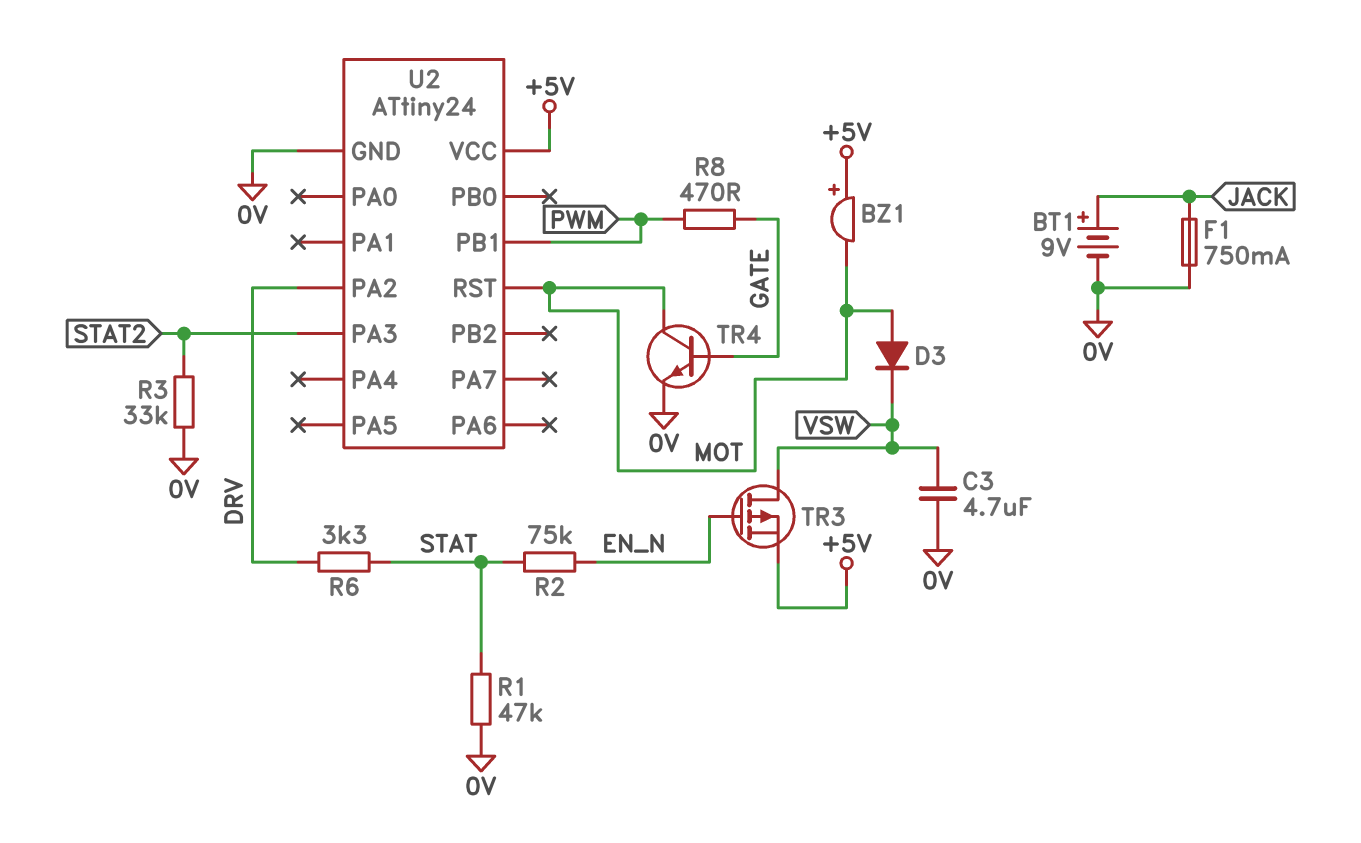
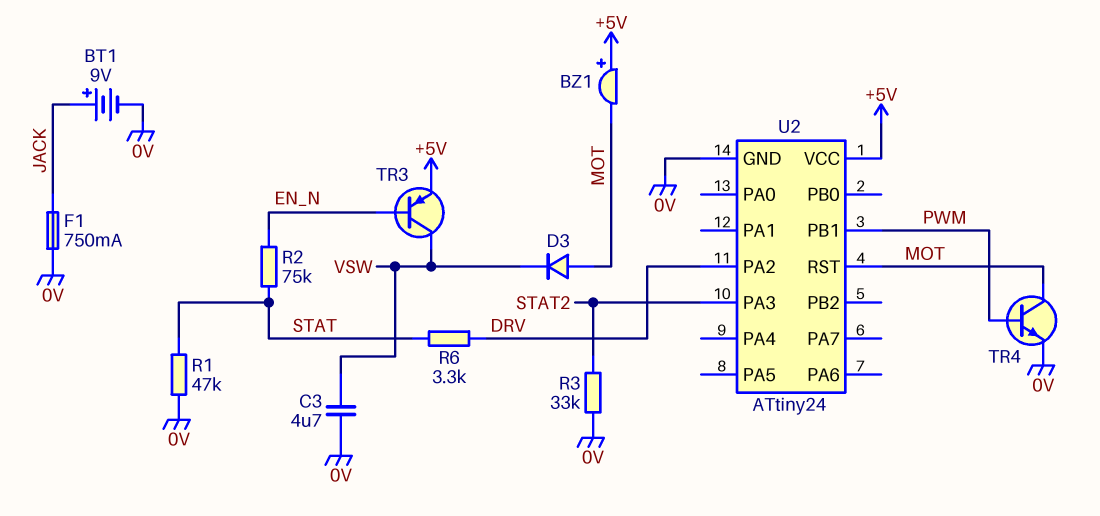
R8: 470 (GATE, PWM) -> none
TR3: PMOS (G EN_N, D VSW, S +5V) -> PNP (B EN_N, C VSW, E +5V)
TR4: NPN (B GATE, C MOT, E 0V) -> NPN (B PWM, C MOT, E 0V)

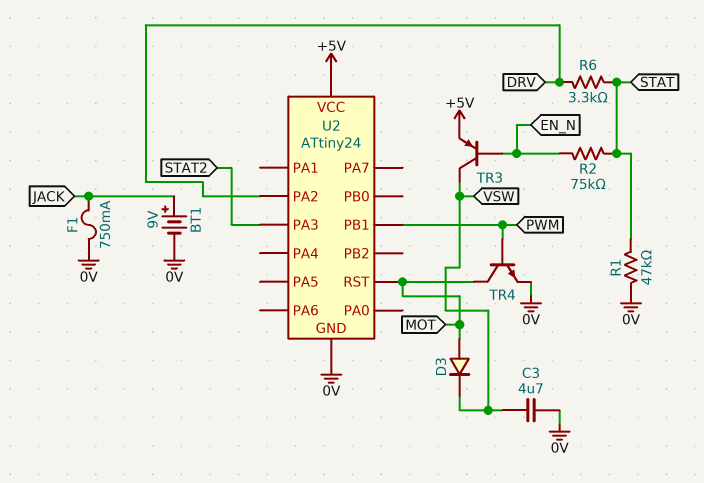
BZ1: buzzer (plus +5V, minus MOT) -> none
R3: 33k (0V, STAT2) -> none

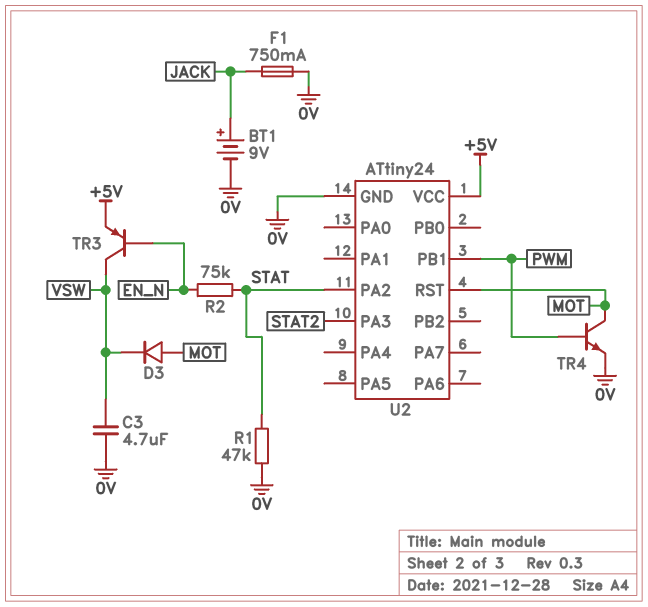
R6: 3.3k (DRV, STAT) -> none
U2 pin PA2: DRV -> STAT

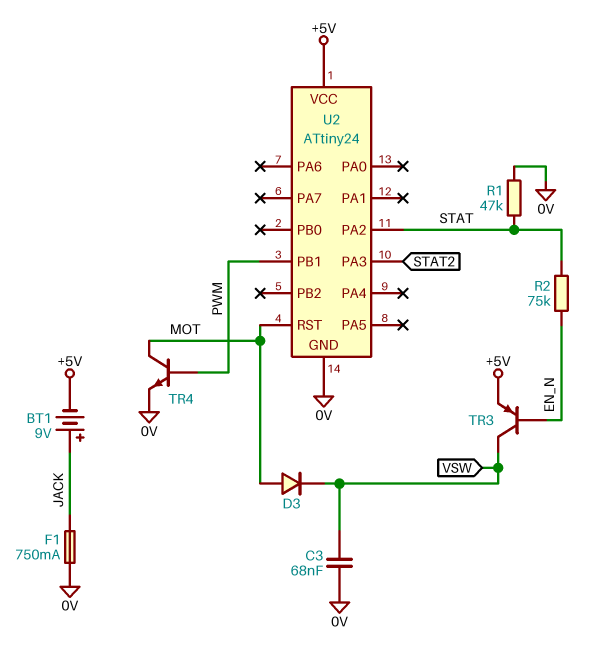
BT1: 9V (plus JACK, minus 0V) -> 9V (plus JACK, minus +5V)
C3: 4.7uF (0V, VSW) -> 68nF (0V, VSW)

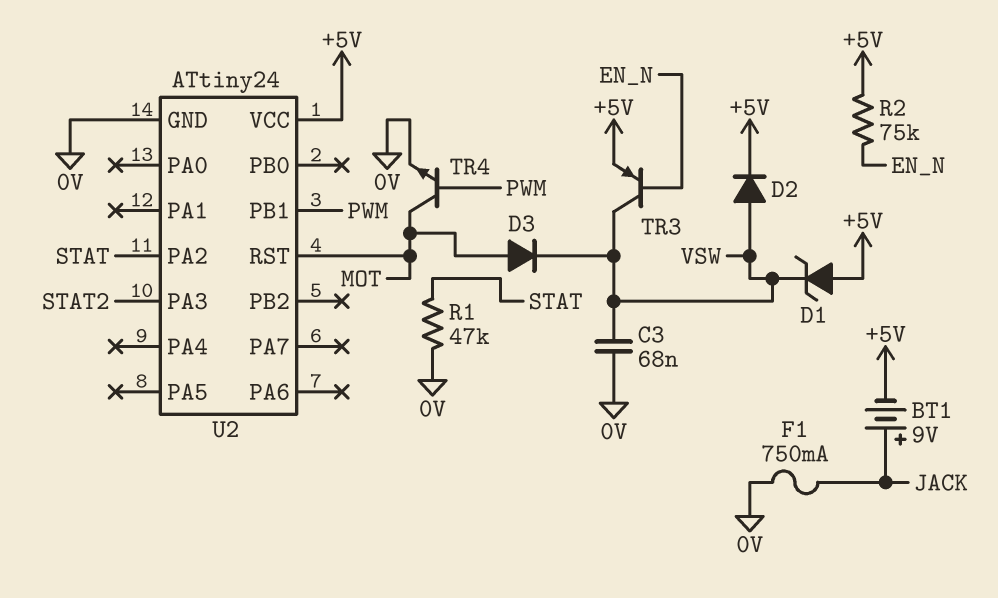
D1: none -> zener (A +5V, K VSW)
D2: none -> diode (A VSW, K +5V)
R2: 75k (EN_N, STAT) -> 75k (+5V, EN_N)

